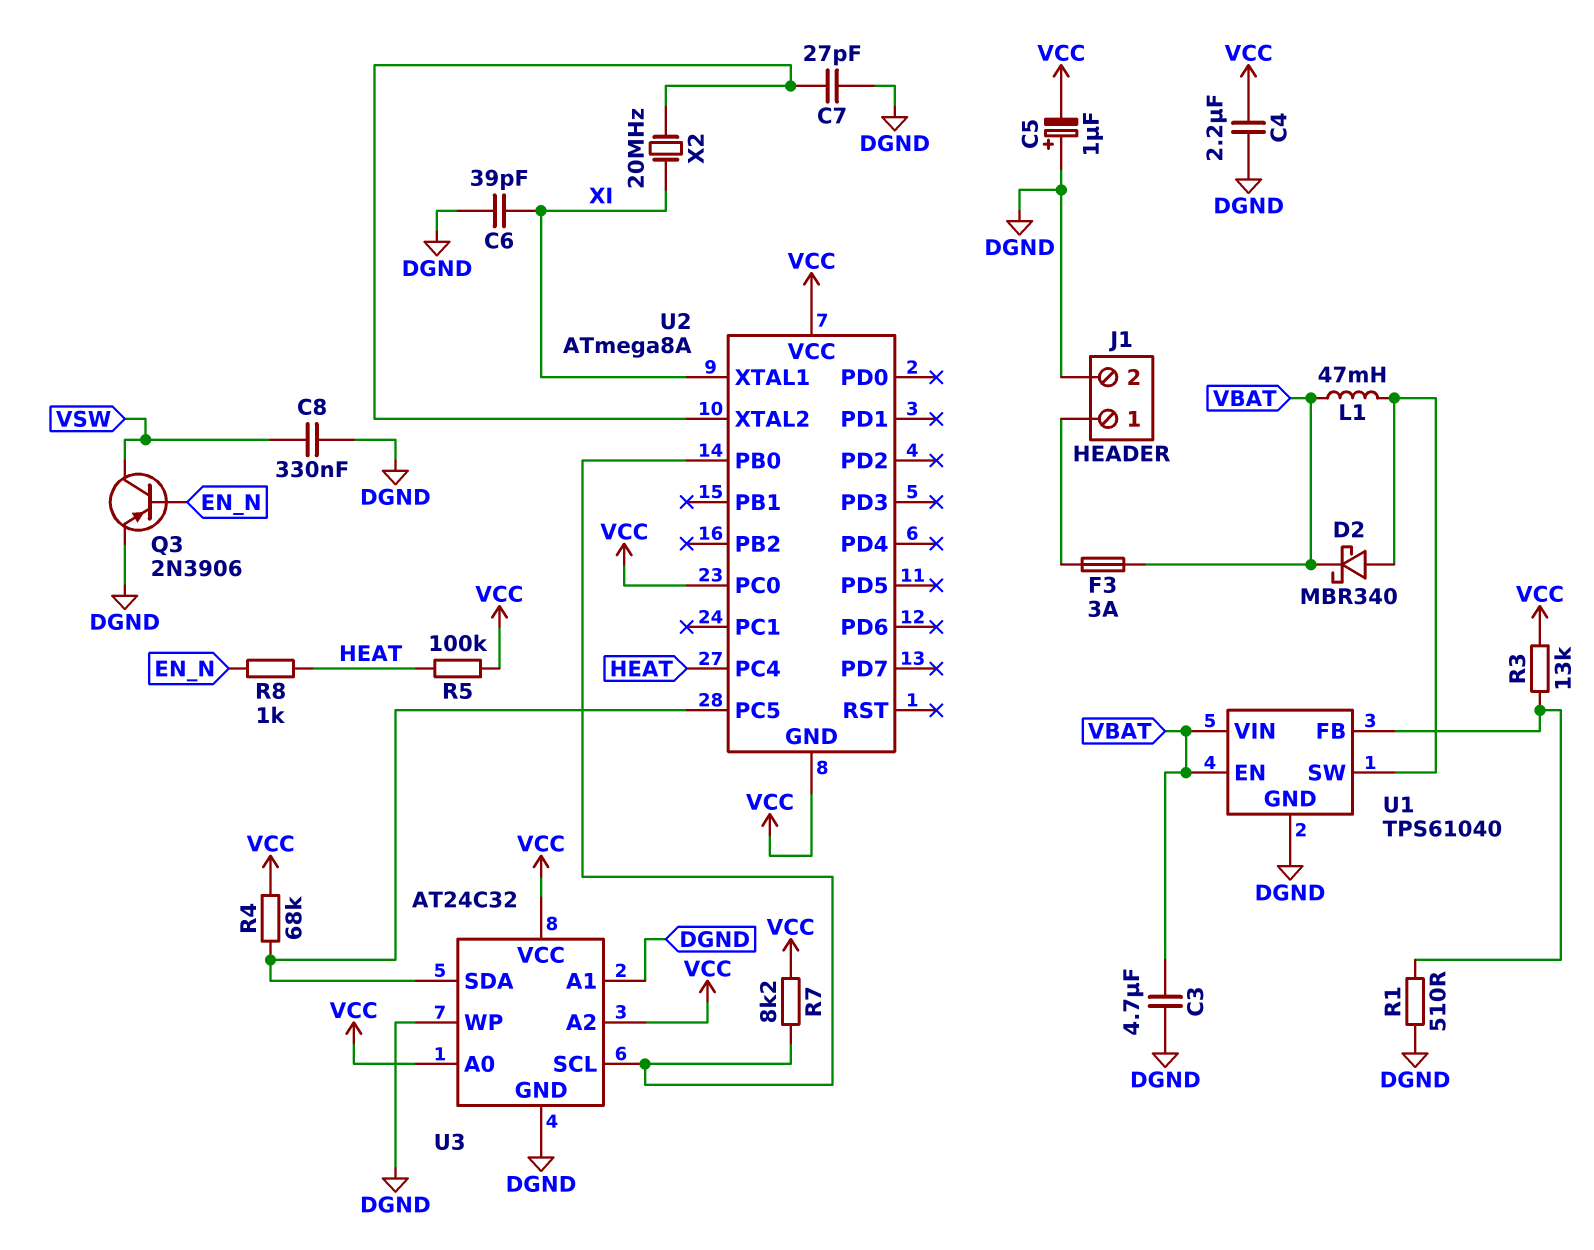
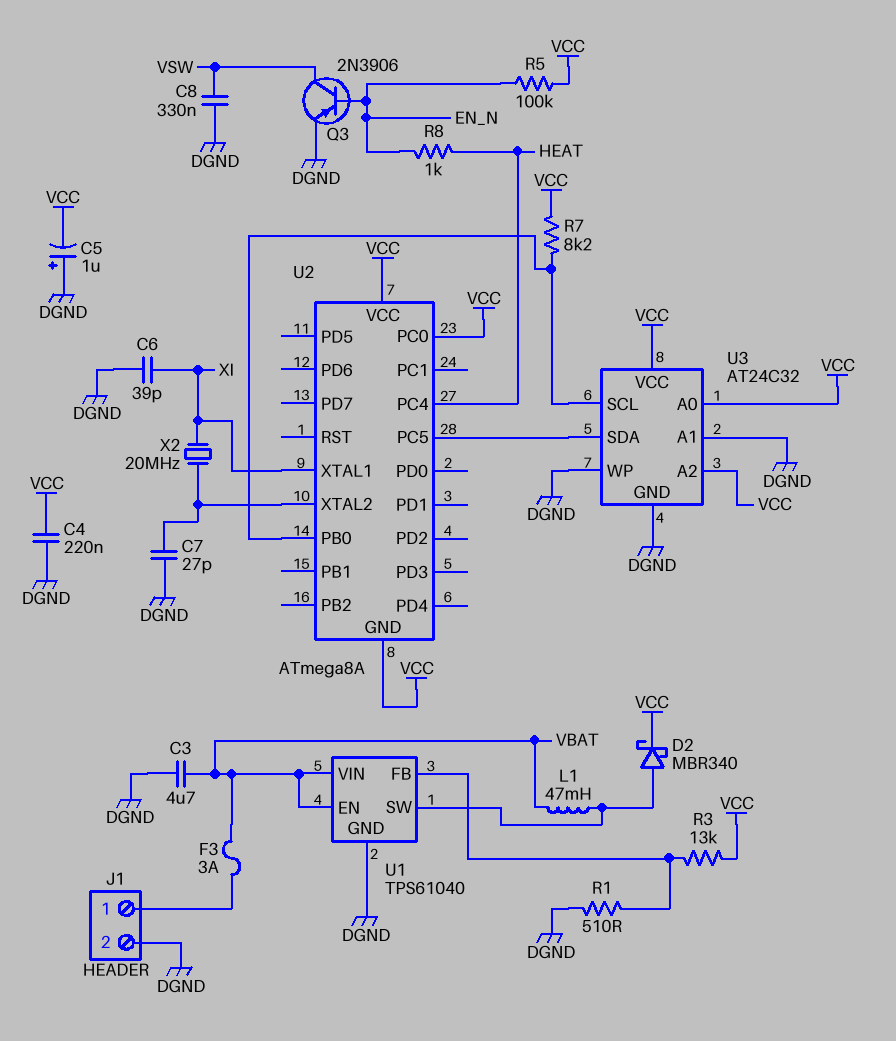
C4: 2.2uF (DGND, VCC) -> 220nF (DGND, VCC)
D2: schottky MBR340 (A U1/SW, K VBAT) -> schottky MBR340 (A U1/SW, K VCC)
R4: 68k (U2/PC5, VCC) -> none
R5: 100k (HEAT, VCC) -> 100k (EN_N, VCC)

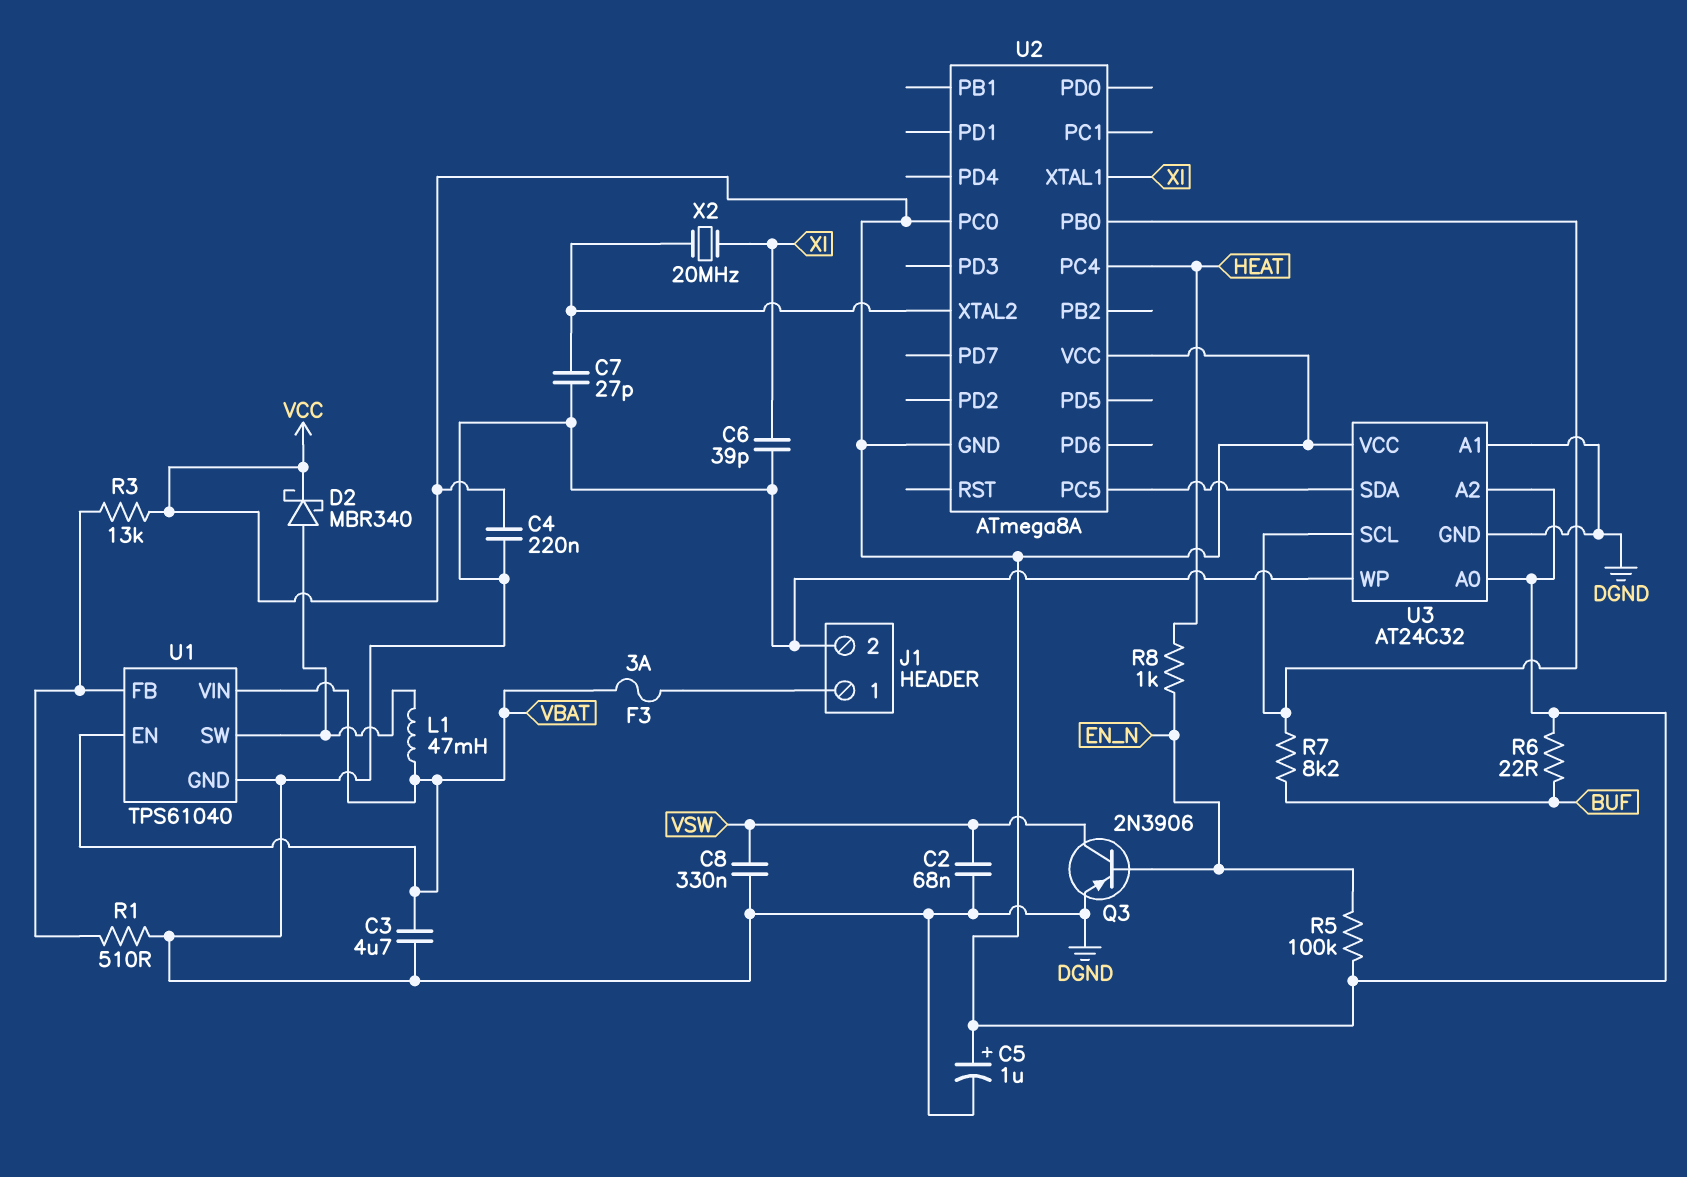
C2: none -> 68nF (DGND, VSW)
C5: 1uF (plus DGND, minus VCC) -> 1uF (plus VCC, minus DGND)
R6: none -> 22 (BUF, VCC)
R7: 8.2k (U2/PB0, VCC) -> 8.2k (BUF, U2/PB0)

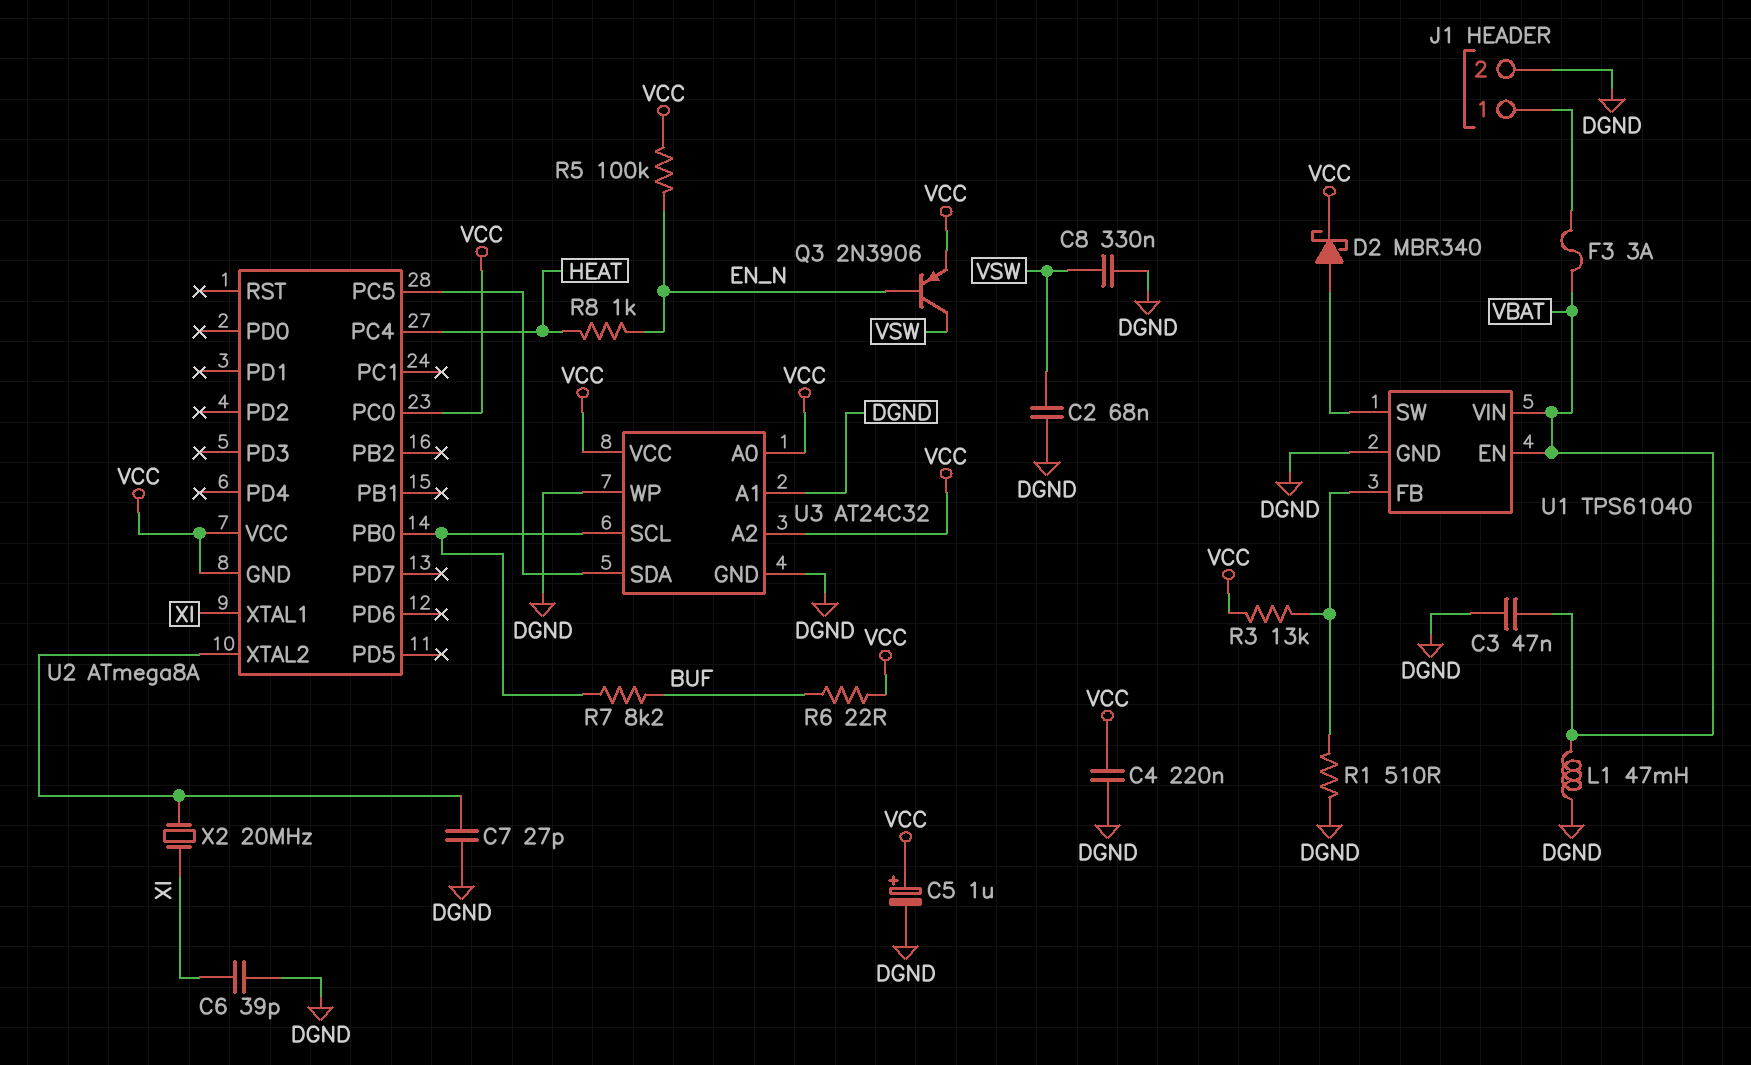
C3: 4.7uF (DGND, VBAT) -> 47nF (DGND, VBAT)
L1: 47mH (U1/SW, VBAT) -> 47mH (DGND, VBAT)
Q3: PNP 2N3906 (B EN_N, C VSW, E DGND) -> PNP 2N3906 (B EN_N, C VSW, E VCC)

